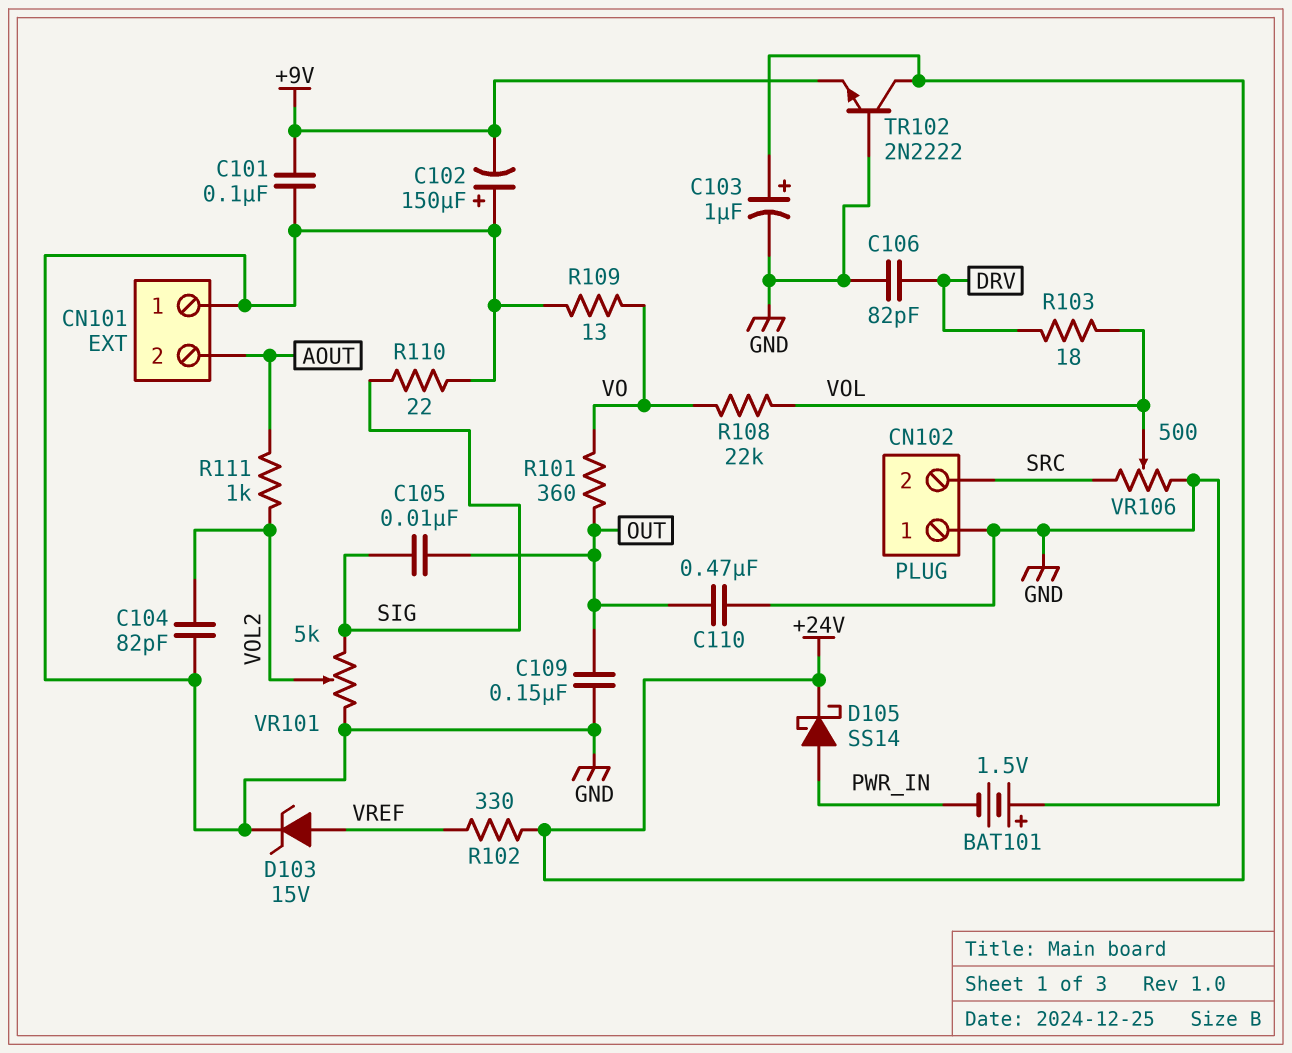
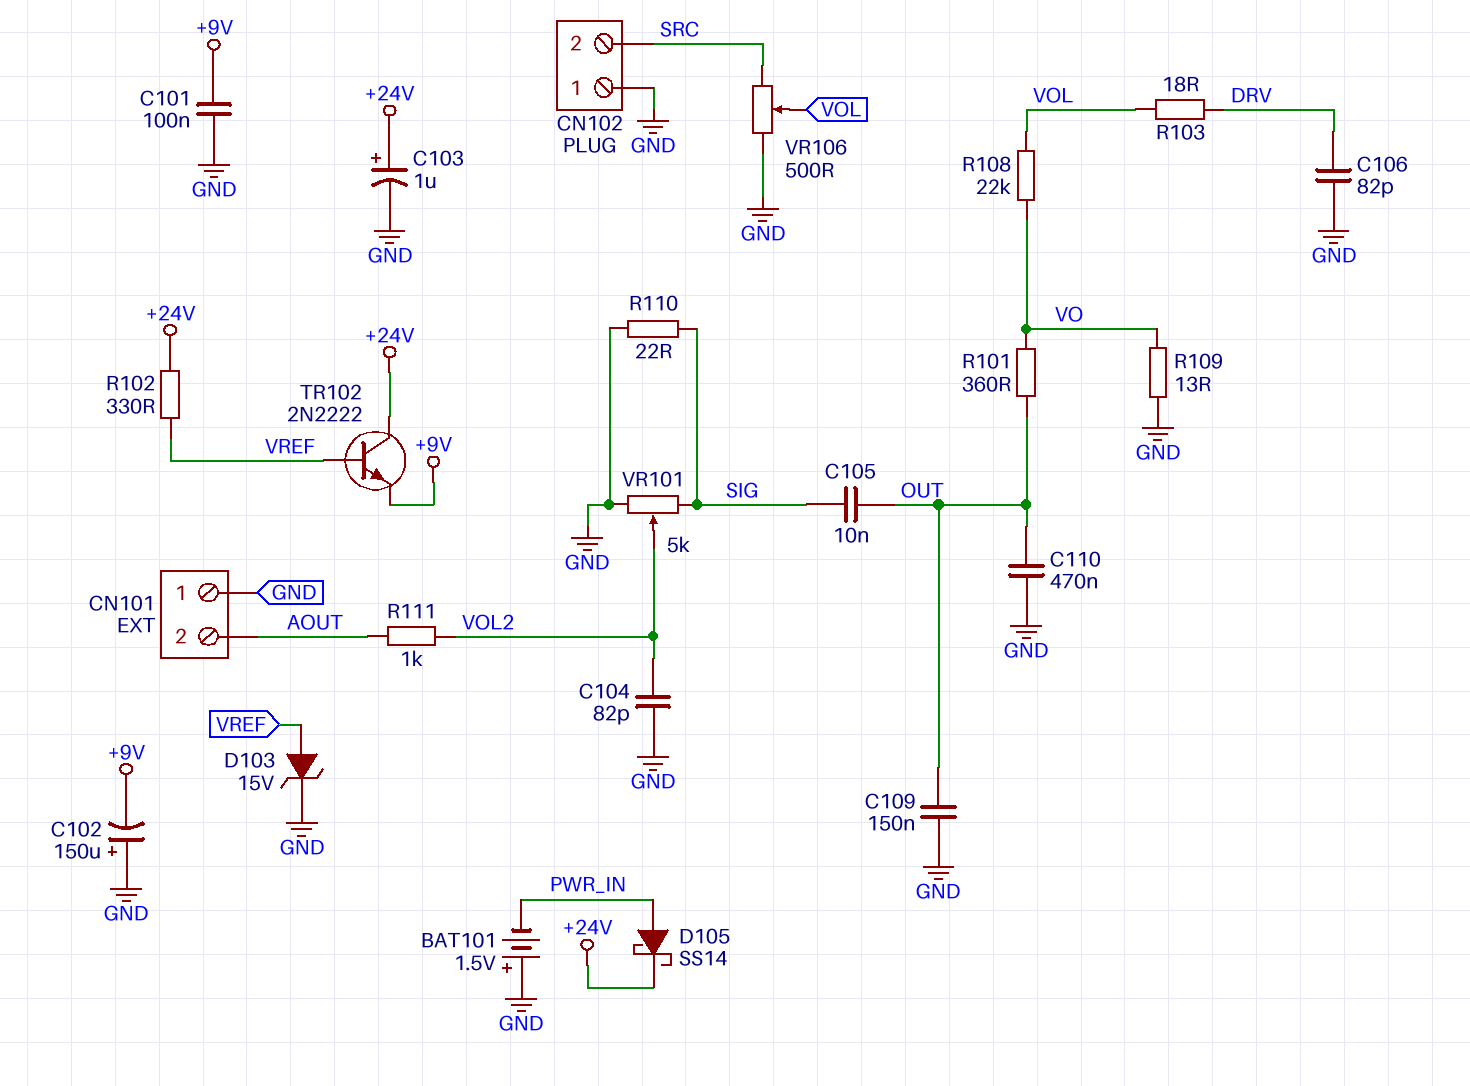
TR102: NPN 2N2222 (B GND, C +24V, E +9V) -> NPN 2N2222 (B VREF, C +24V, E +9V)

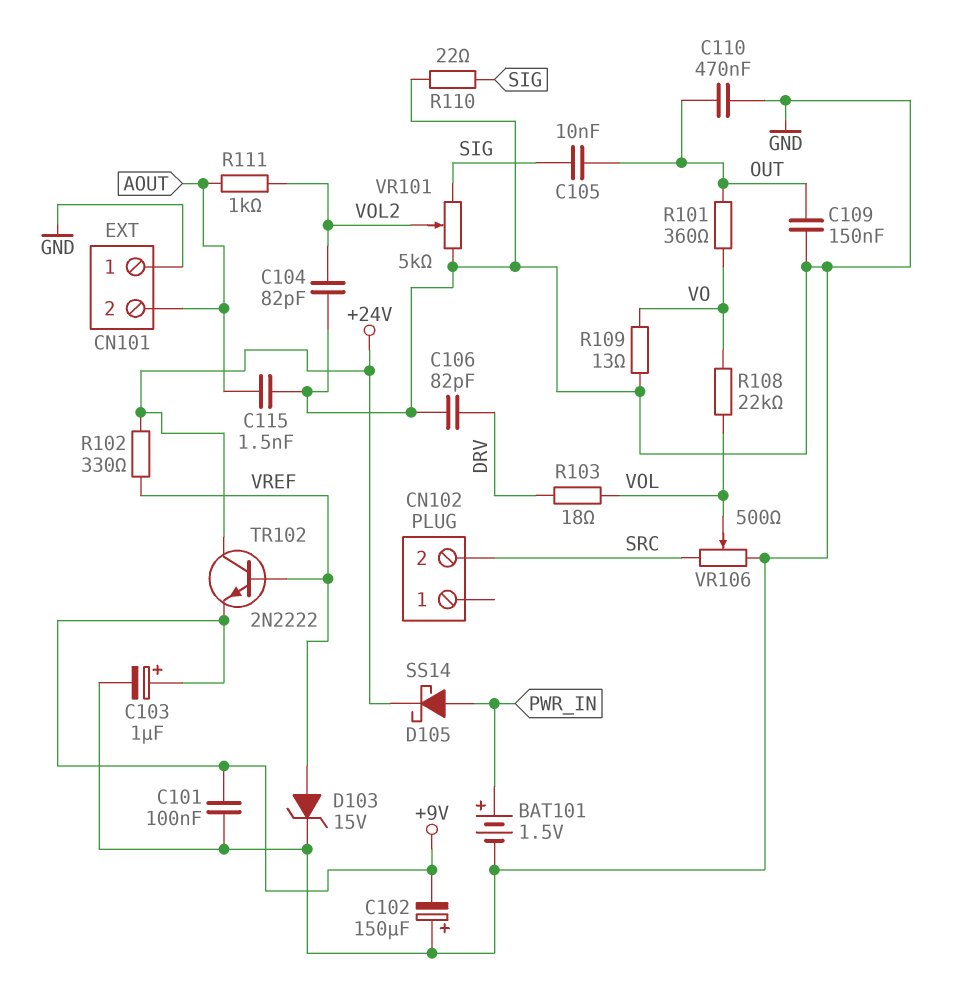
BAT101: 1.5V (plus GND, minus PWR_IN) -> 1.5V (plus PWR_IN, minus GND)
C103: 1uF (plus +24V, minus GND) -> 1uF (plus +9V, minus GND)
C115: none -> 1.5nF (AOUT, GND)
CN102 pin 1: GND -> none

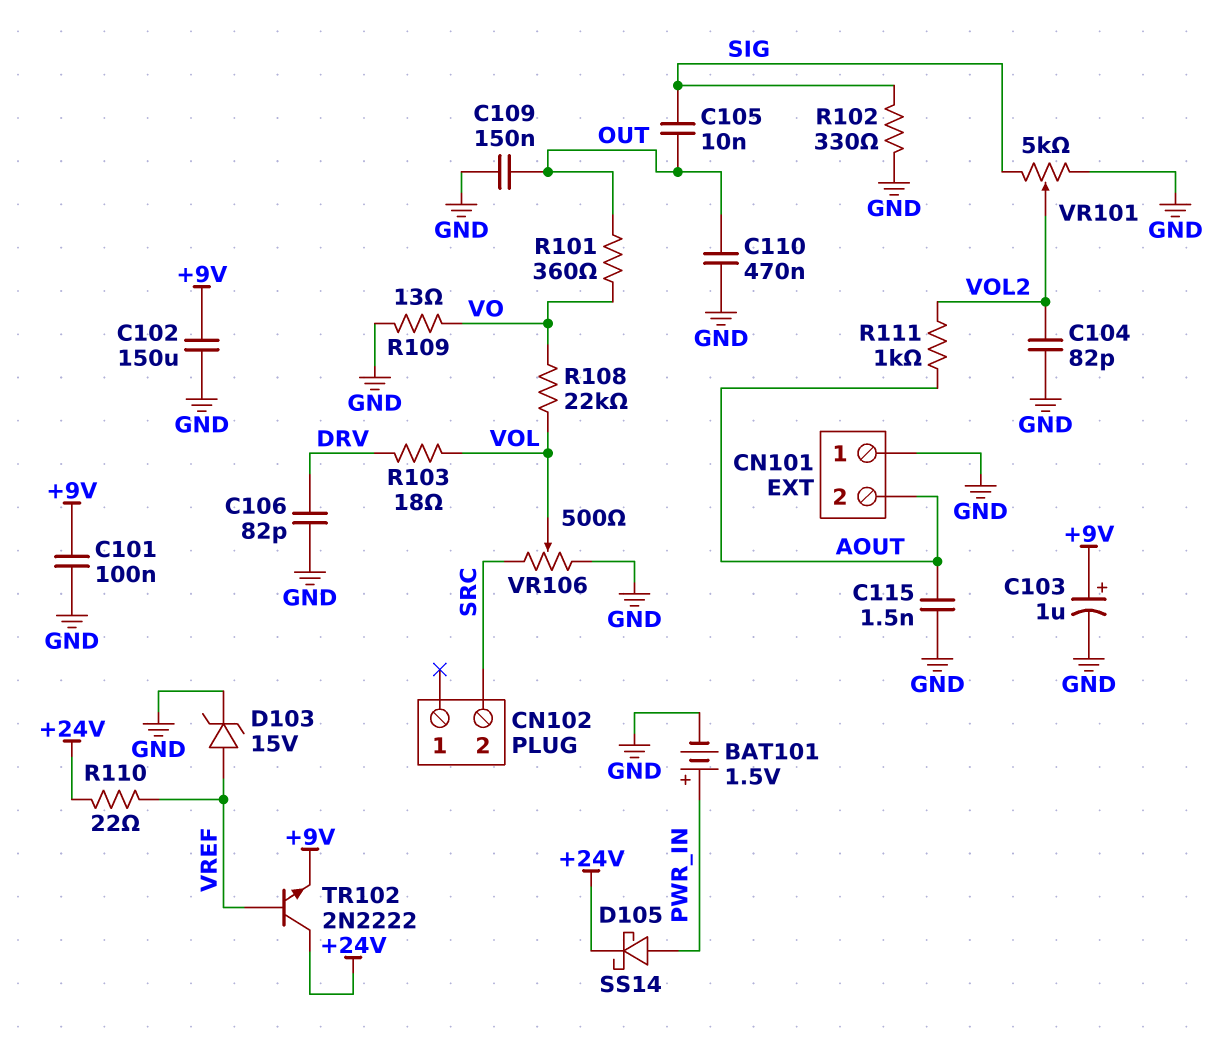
C102: 150uF (plus GND, minus +9V) -> 150uF (+9V, GND)
R102: 330 (+24V, VREF) -> 330 (GND, SIG)
R110: 22 (GND, SIG) -> 22 (+24V, VREF)

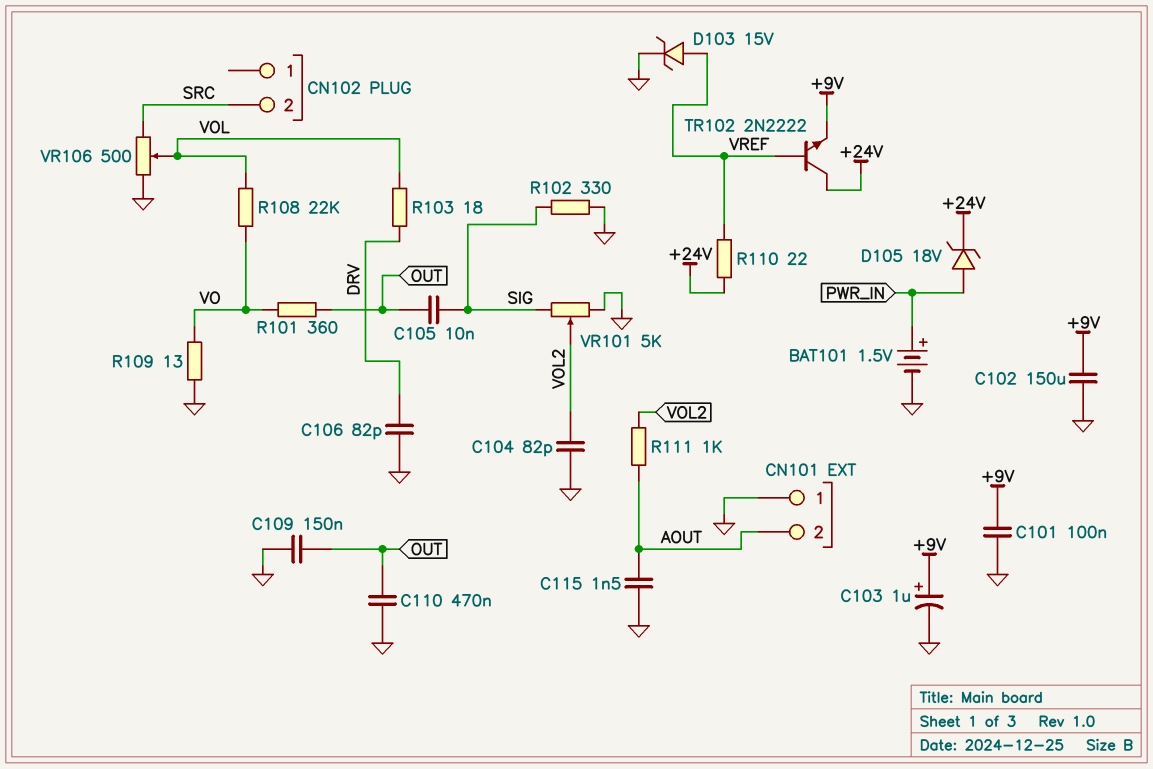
D105: schottky SS14 (A PWR_IN, K +24V) -> zener 18V (A PWR_IN, K +24V)

